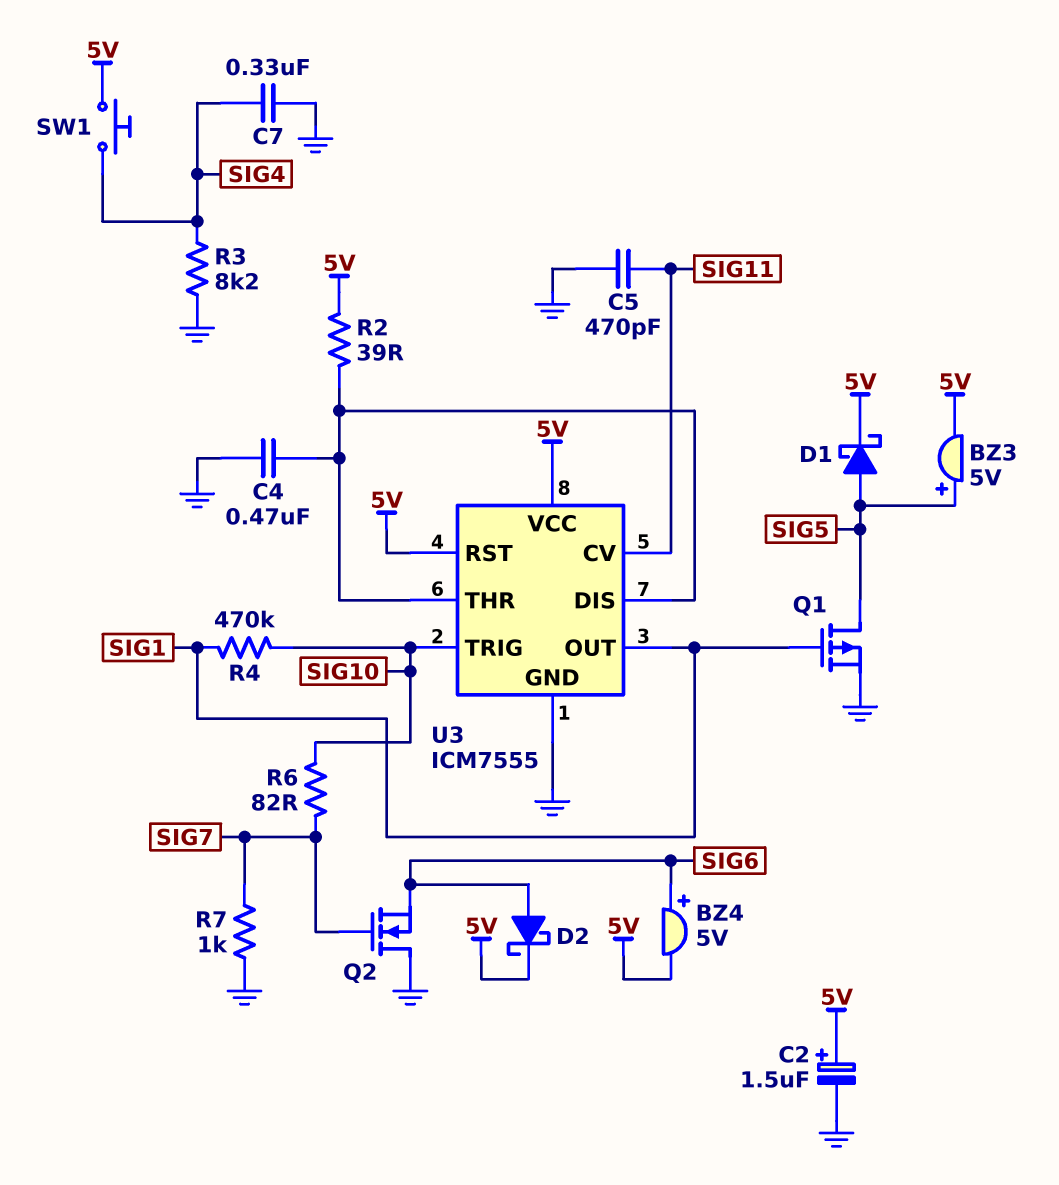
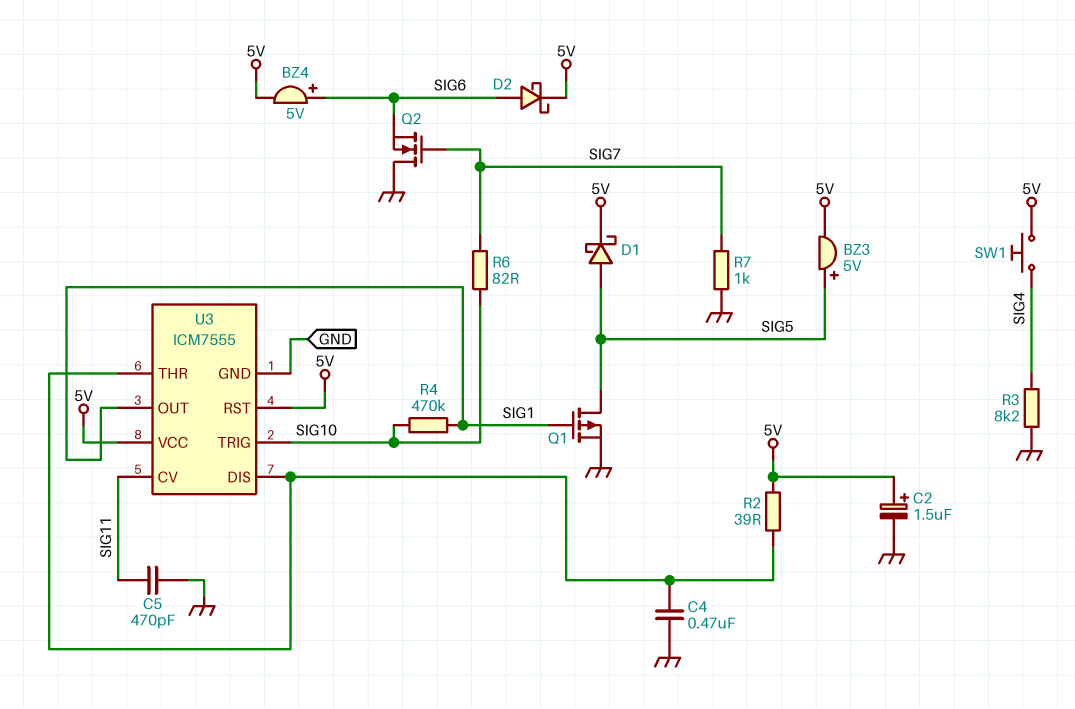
C7: 330nF (GND, SIG4) -> none

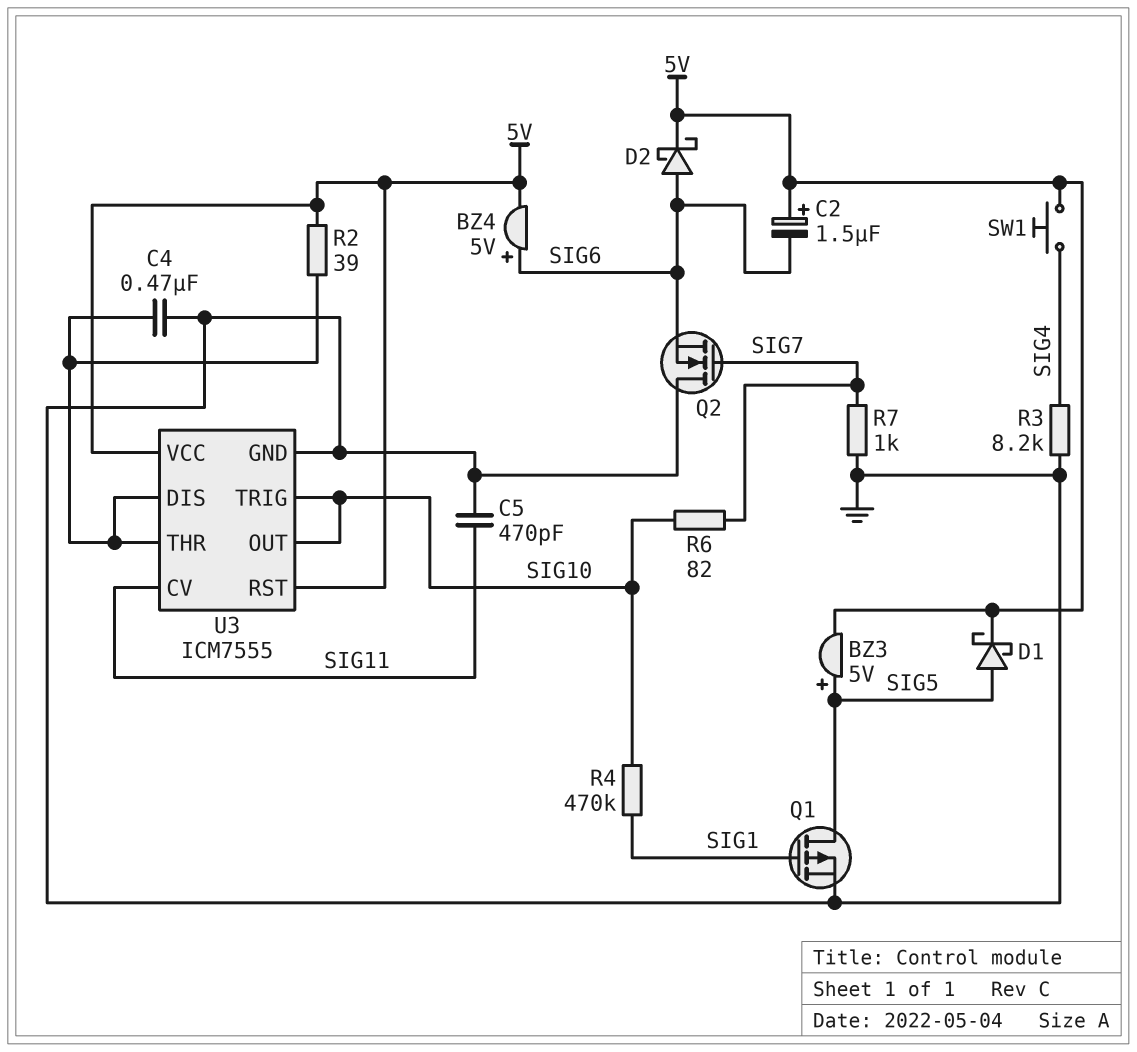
C2: 1.5uF (plus 5V, minus GND) -> 1.5uF (plus 5V, minus SIG6)
U3 pin OUT: SIG1 -> SIG10

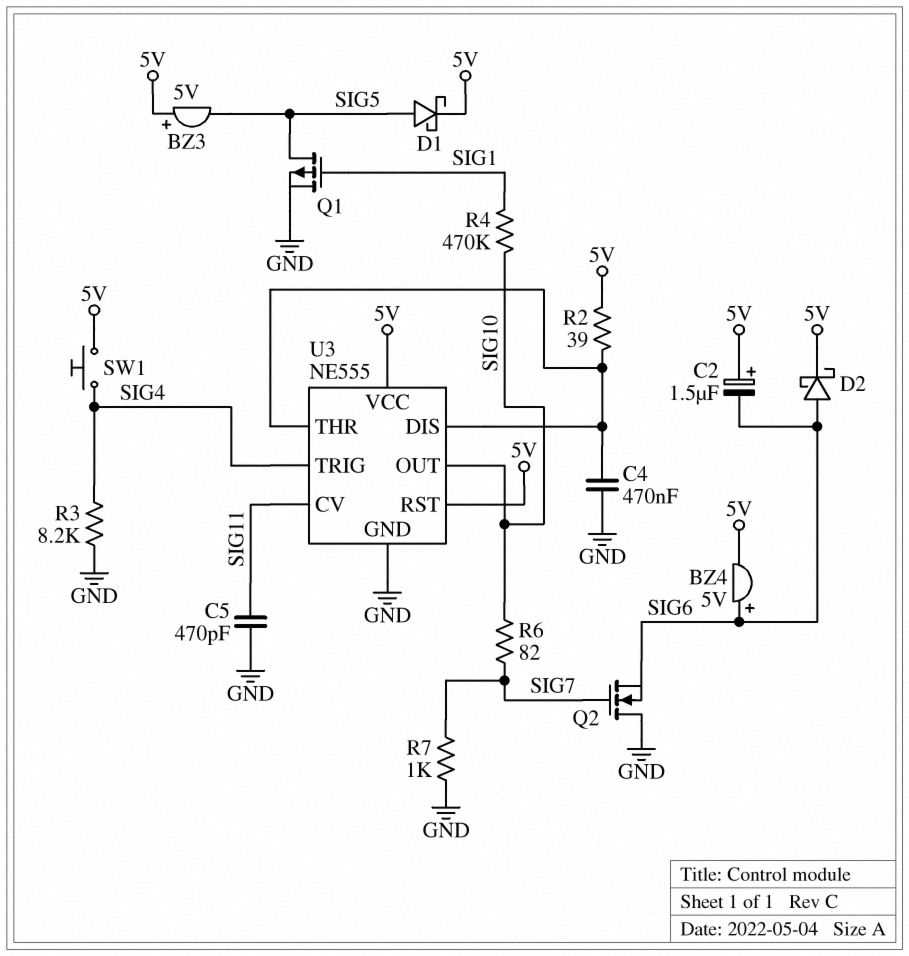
BZ3: buzzer 5V (plus SIG5, minus 5V) -> buzzer 5V (plus 5V, minus SIG5)
U3: ICM7555 -> NE555
U3 pin TRIG: SIG10 -> SIG4

